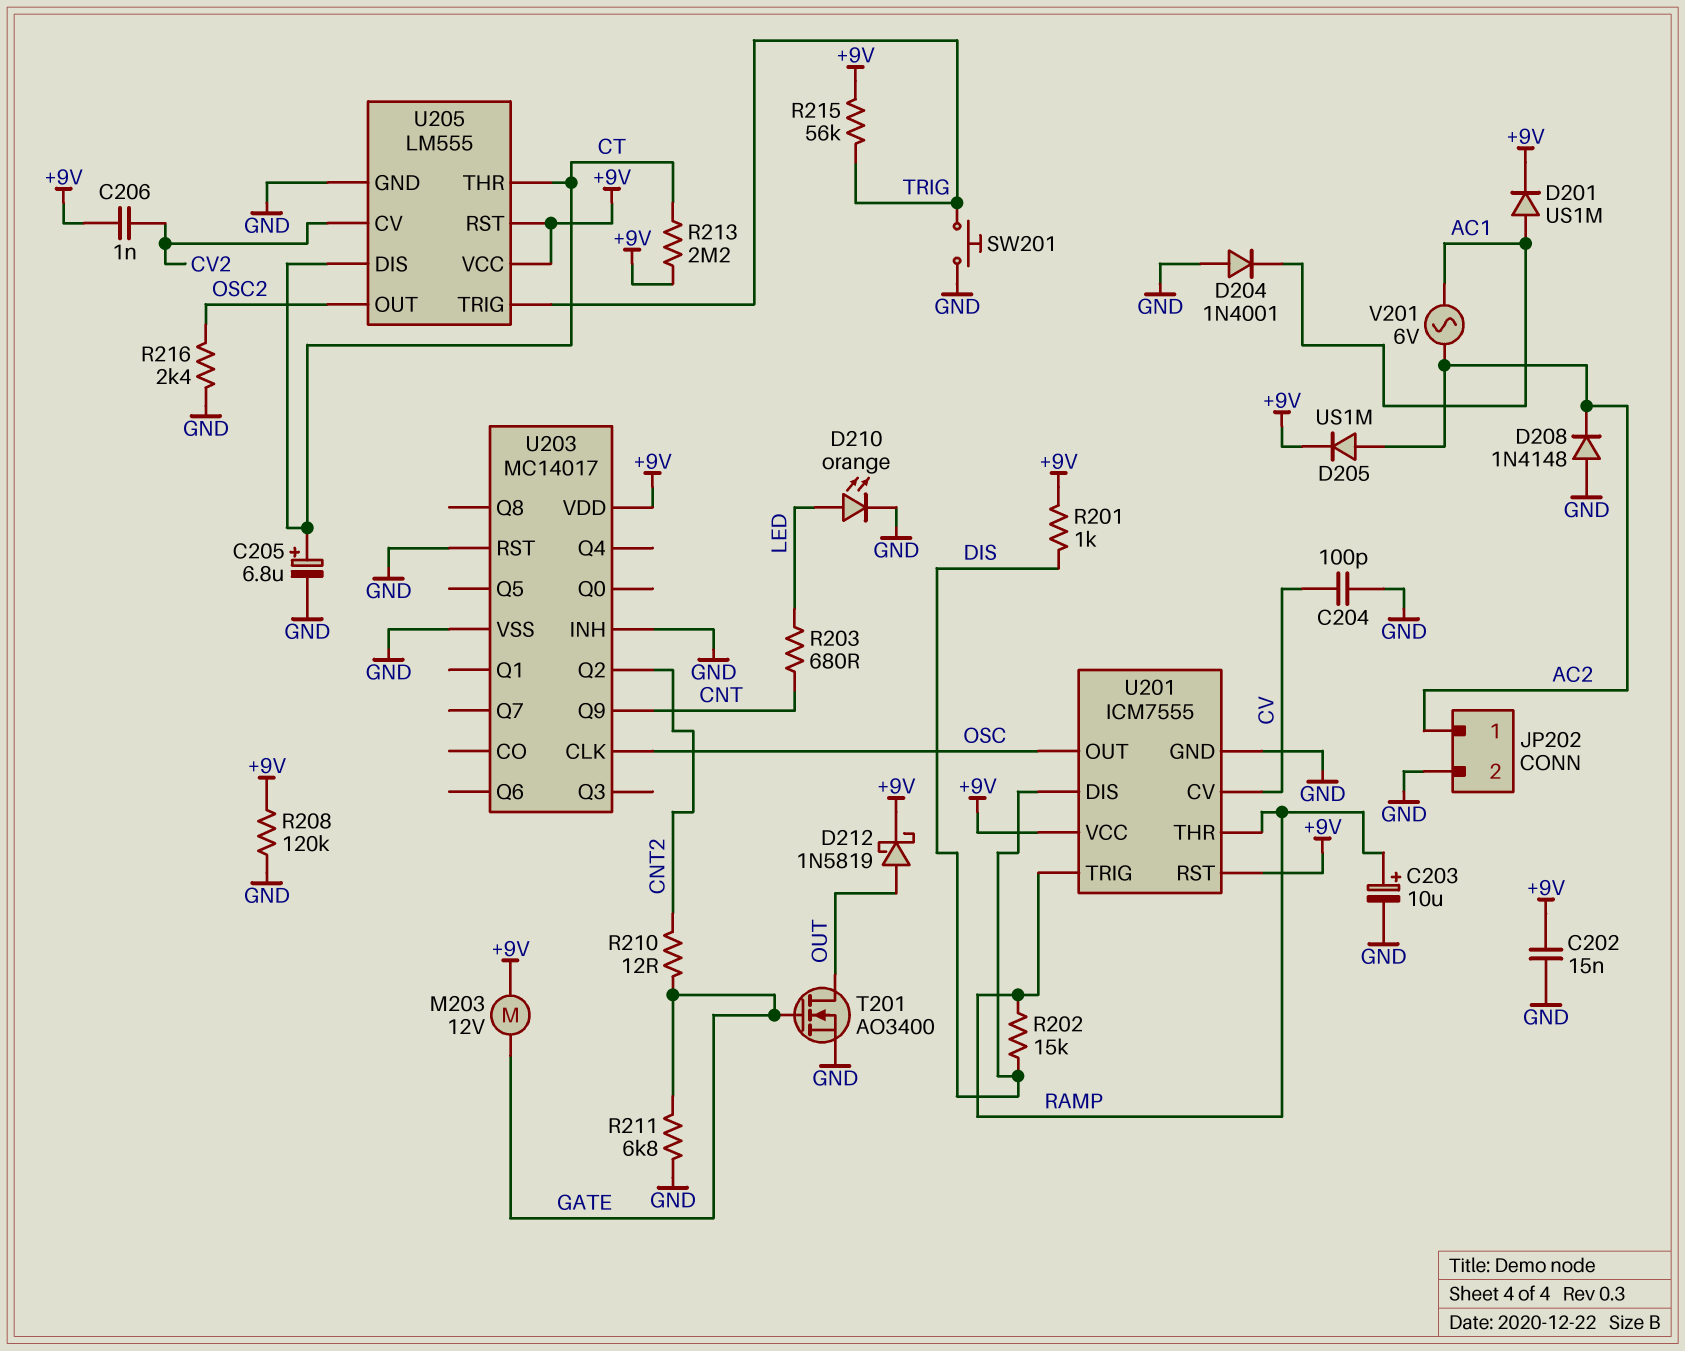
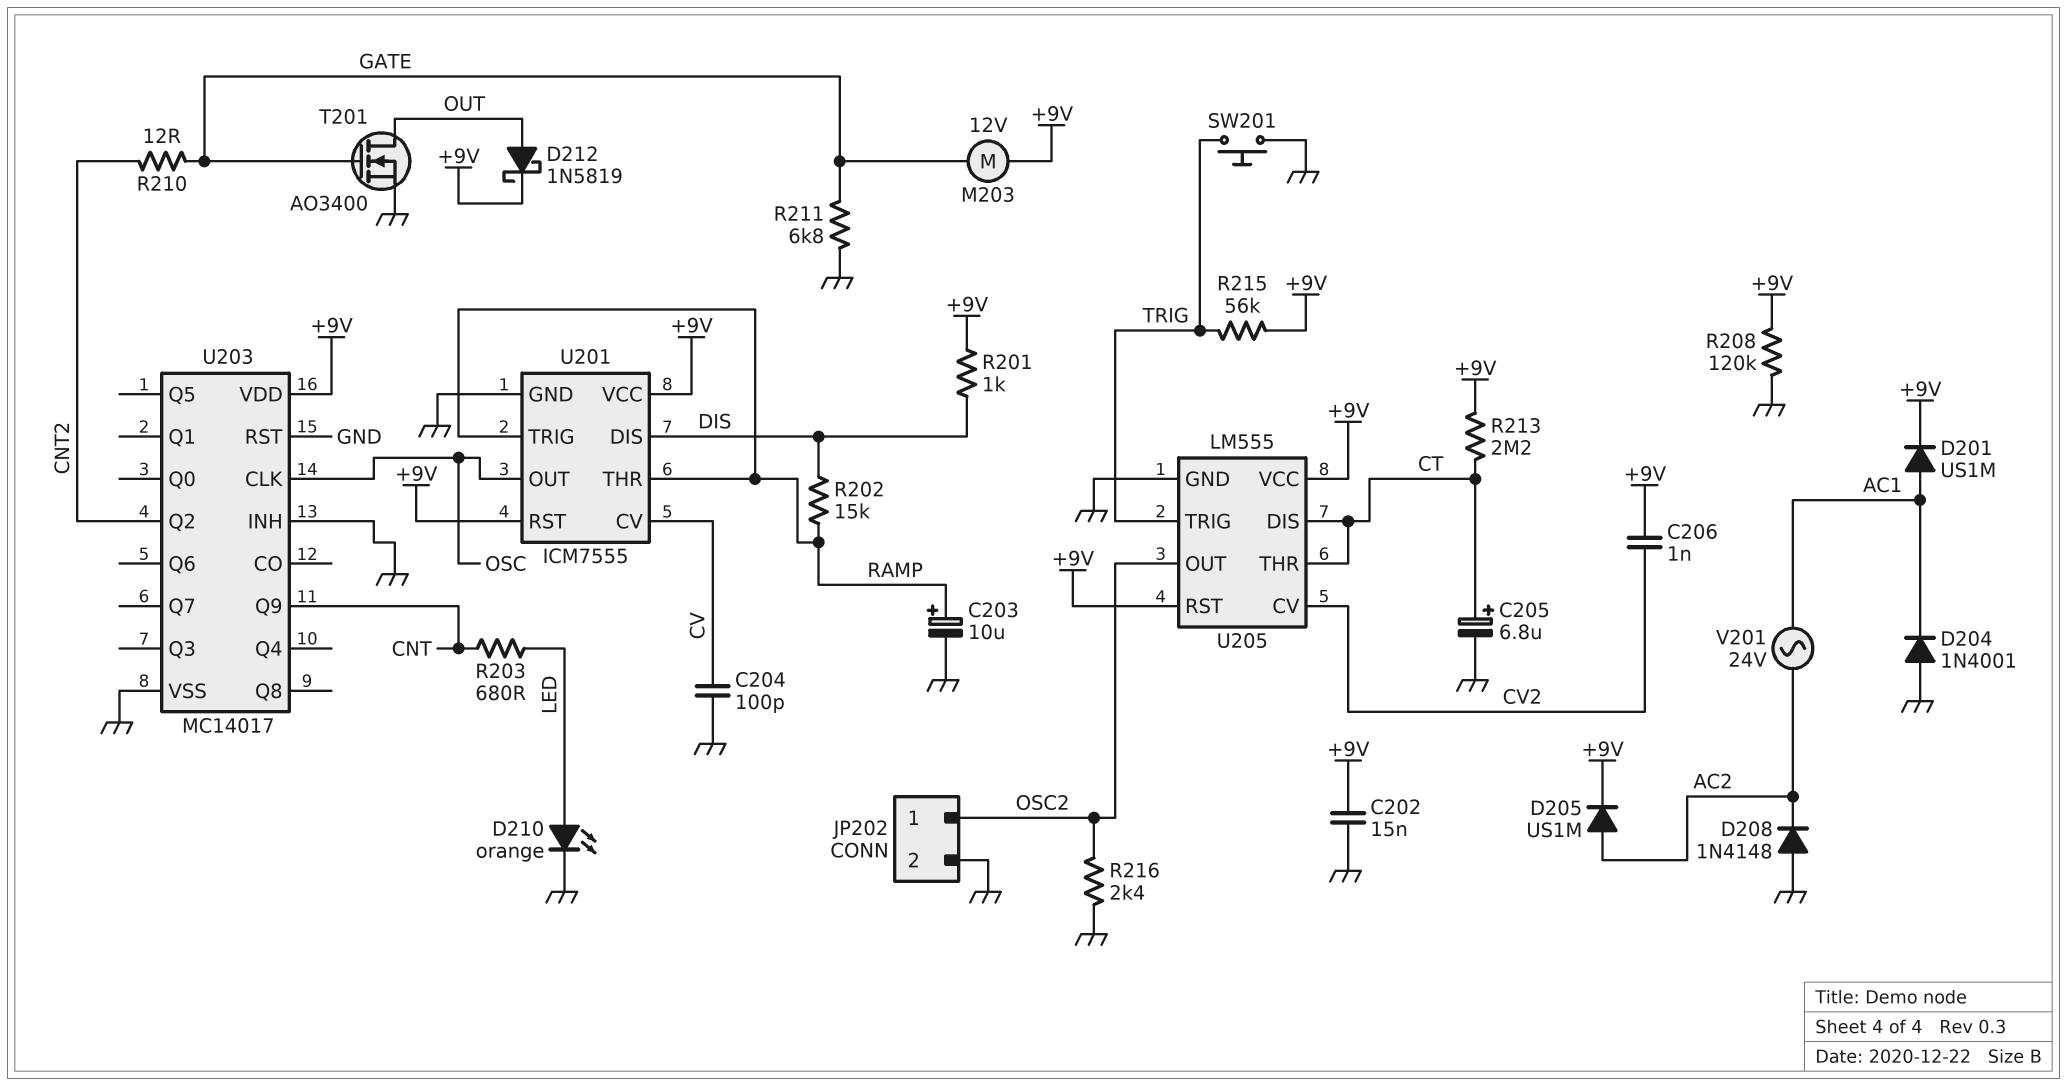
JP202 pin 1: AC2 -> OSC2
V201: AC 6V (AC1, AC2) -> AC 24V (AC1, AC2)

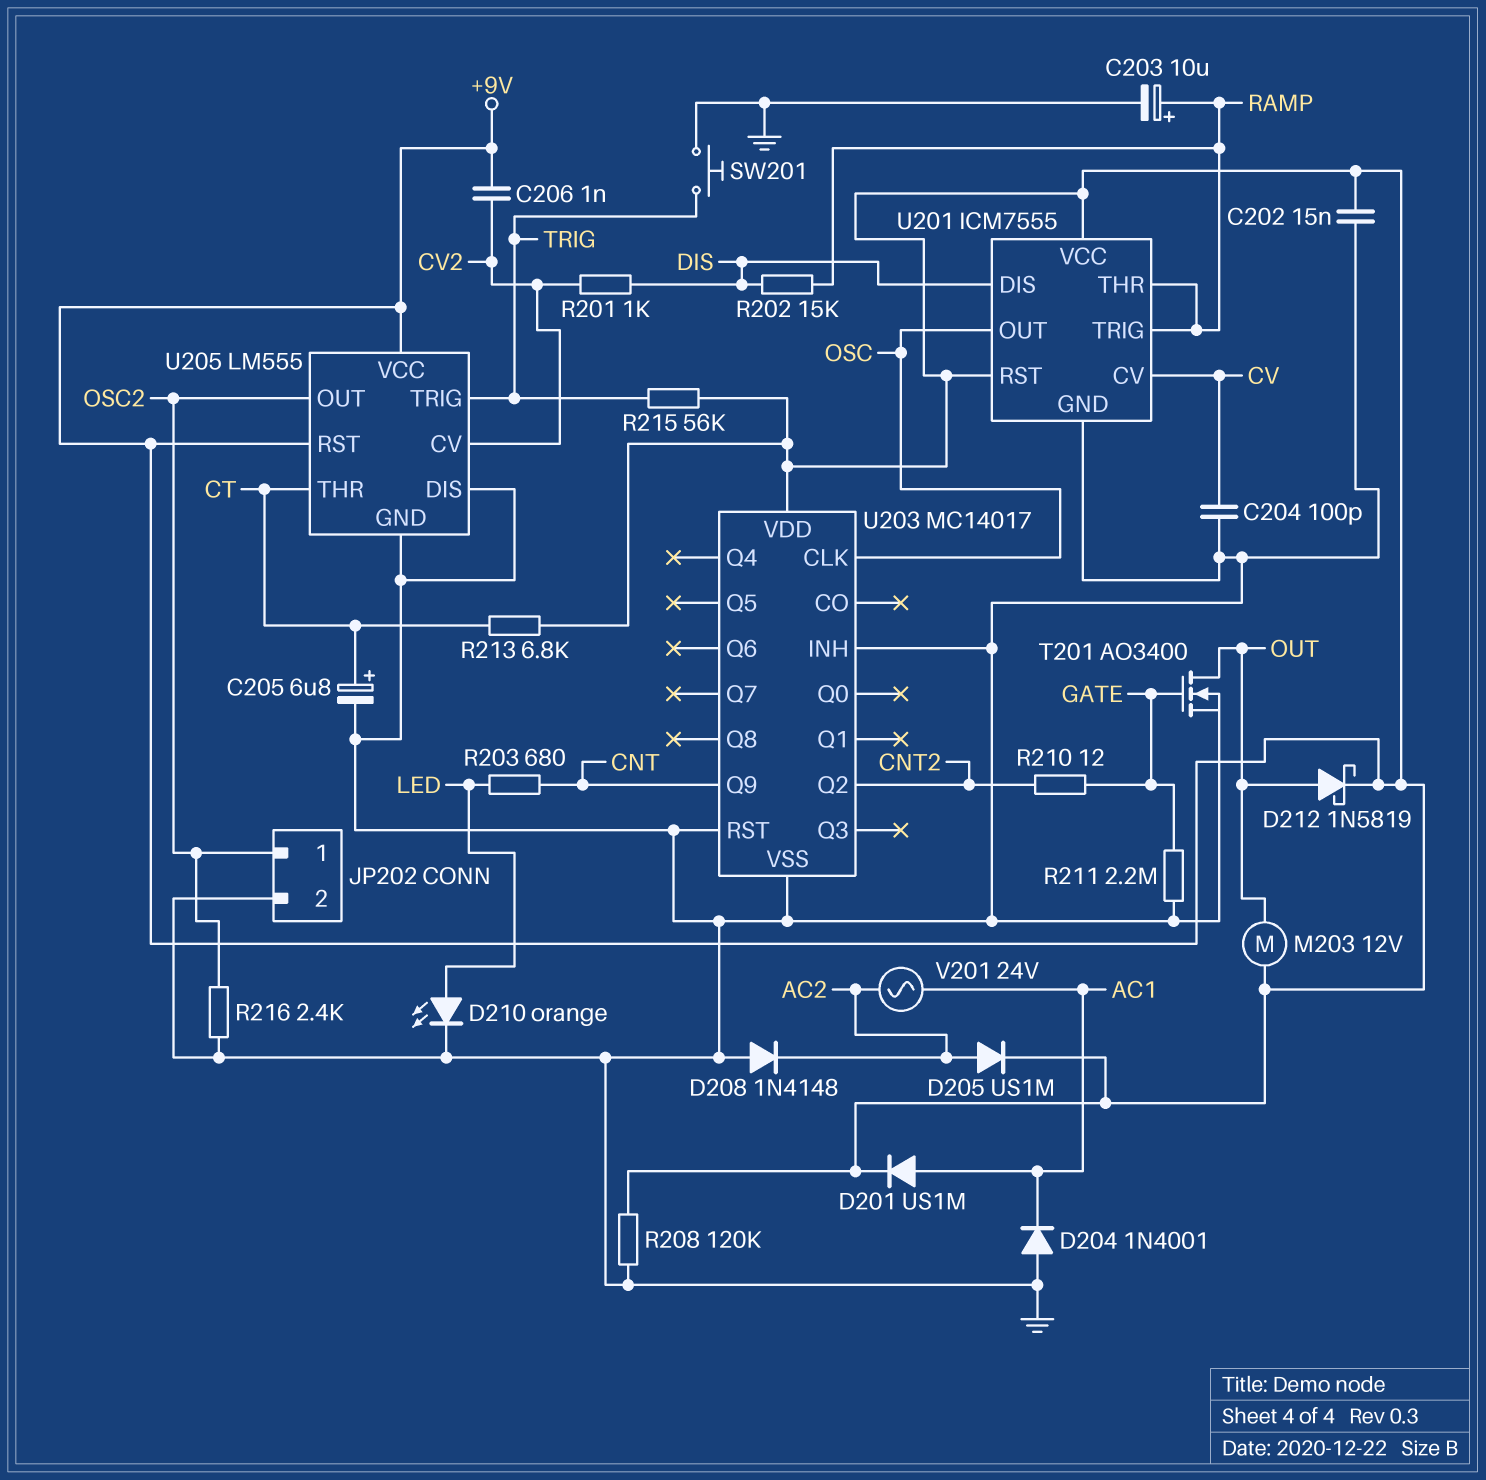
M203: motor 12V (+9V, GATE) -> motor 12V (+9V, OUT)
R201: 1k (+9V, DIS) -> 1k (CV2, DIS)
R211: 6.8k (GATE, GND) -> 2.2M (GATE, GND)
R213: 2.2M (+9V, CT) -> 6.8k (+9V, CT)
U205 pin DIS: CT -> GND

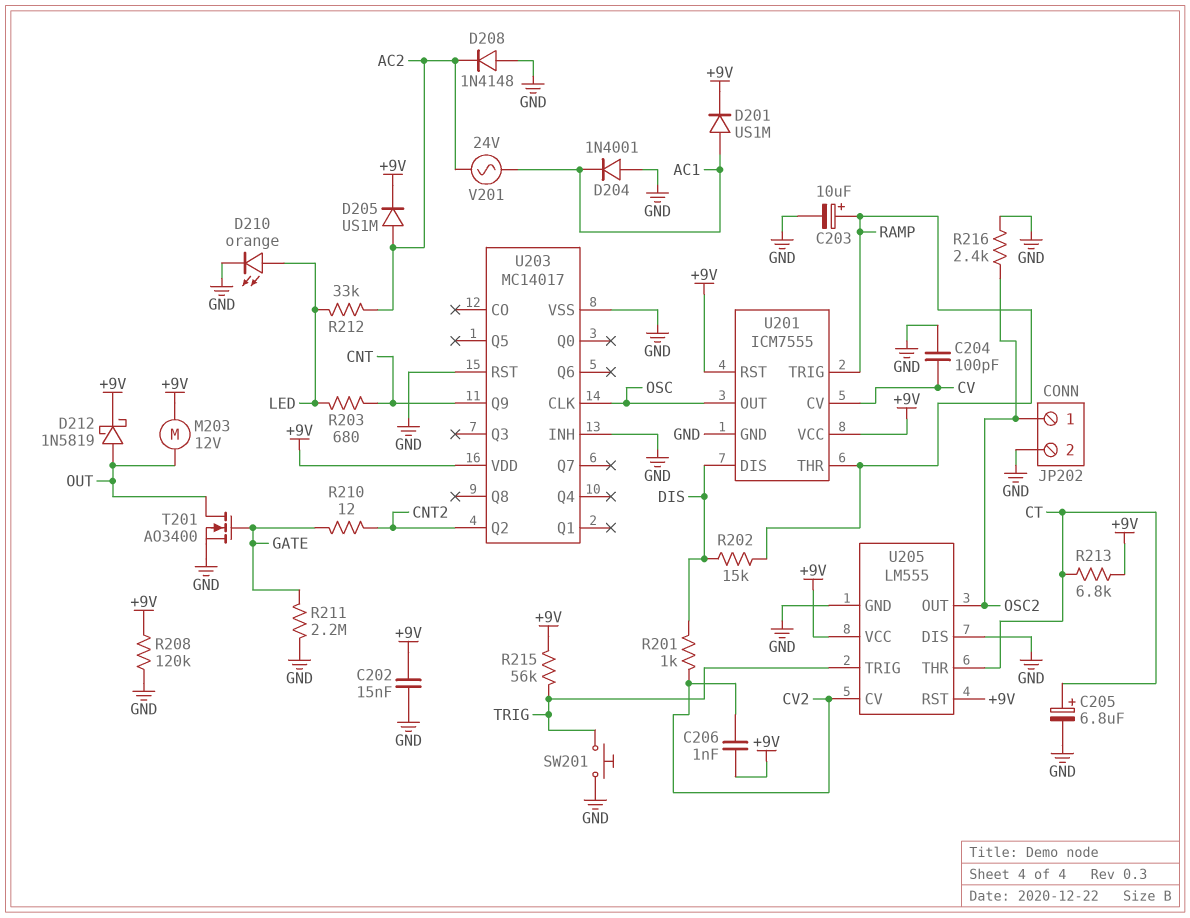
R212: none -> 33k (AC2, LED)

